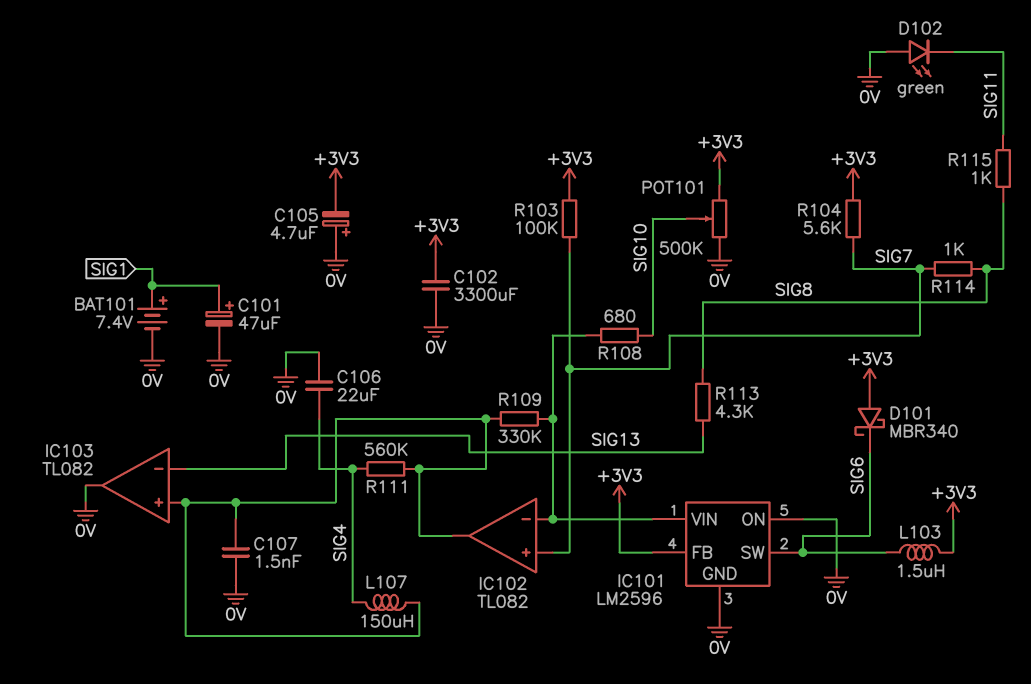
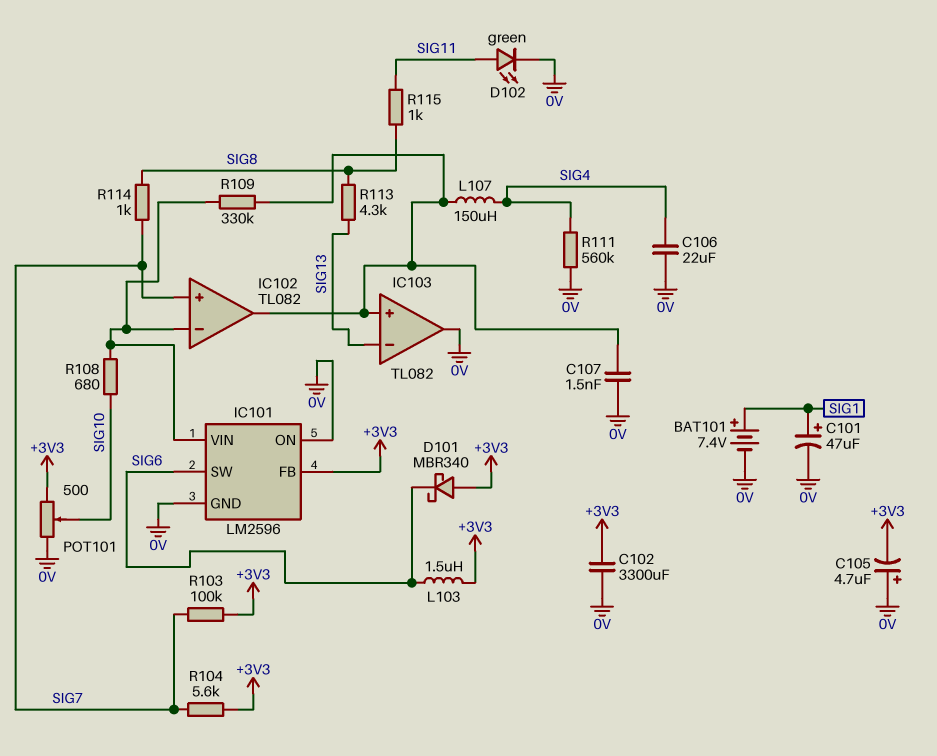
D102: LED green (A 0V, K SIG11) -> LED green (A SIG11, K 0V)
POT101: 500k (+3V3, 0V, wiper SIG10) -> 500 (+3V3, 0V, wiper SIG10)
R111: 560k (IC102/out, SIG4) -> 560k (0V, SIG4)

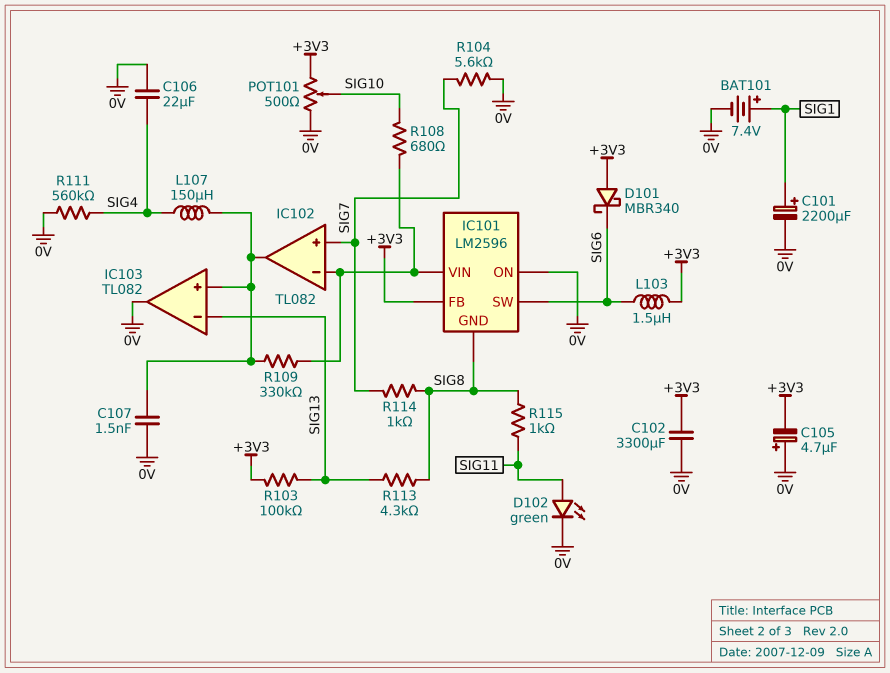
C101: 47uF (plus SIG1, minus 0V) -> 2200uF (plus SIG1, minus 0V)
IC101 pin GND: 0V -> SIG8
R103: 100k (+3V3, SIG7) -> 100k (+3V3, SIG13)
R104: 5.6k (+3V3, SIG7) -> 5.6k (0V, SIG7)

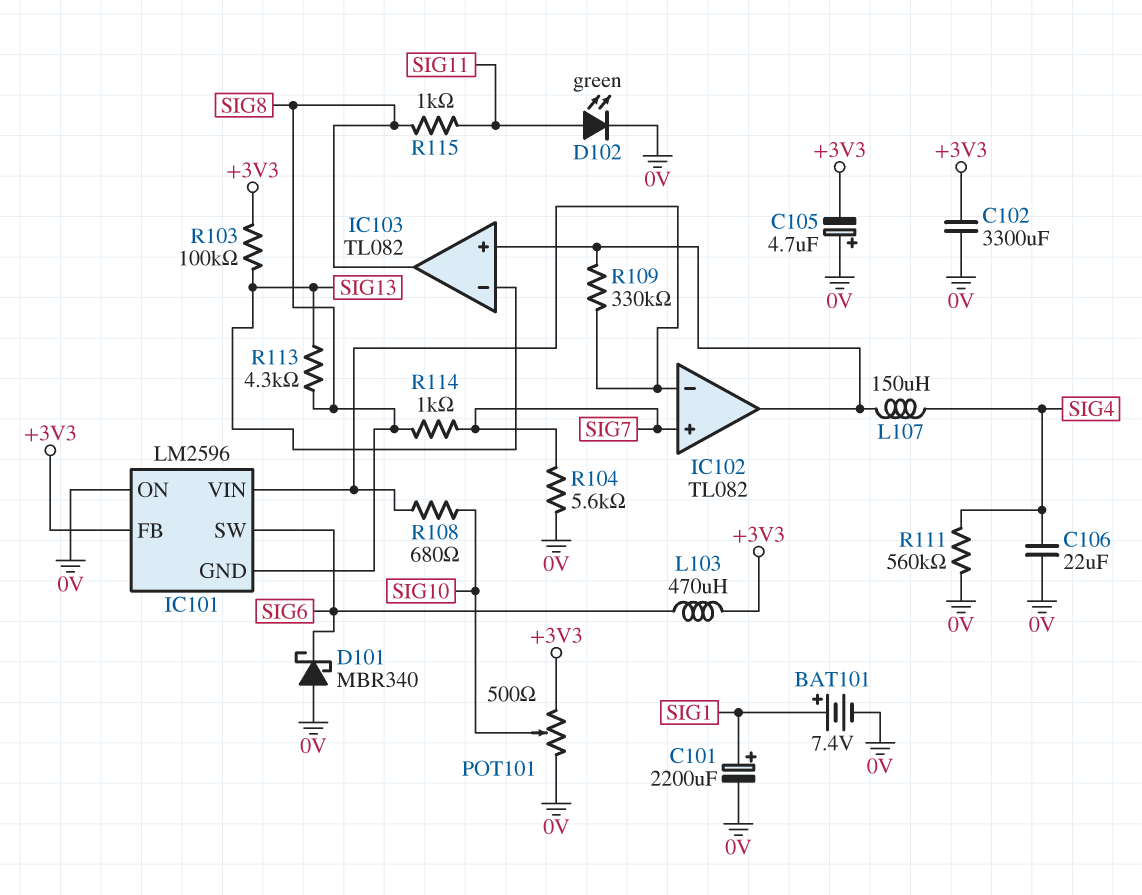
C107: 1.5nF (0V, IC102/out) -> none
D101: schottky MBR340 (A +3V3, K SIG6) -> schottky MBR340 (A 0V, K SIG6)
IC103 pin out: 0V -> SIG8
L103: 1.5uH (+3V3, SIG6) -> 470uH (+3V3, SIG6)

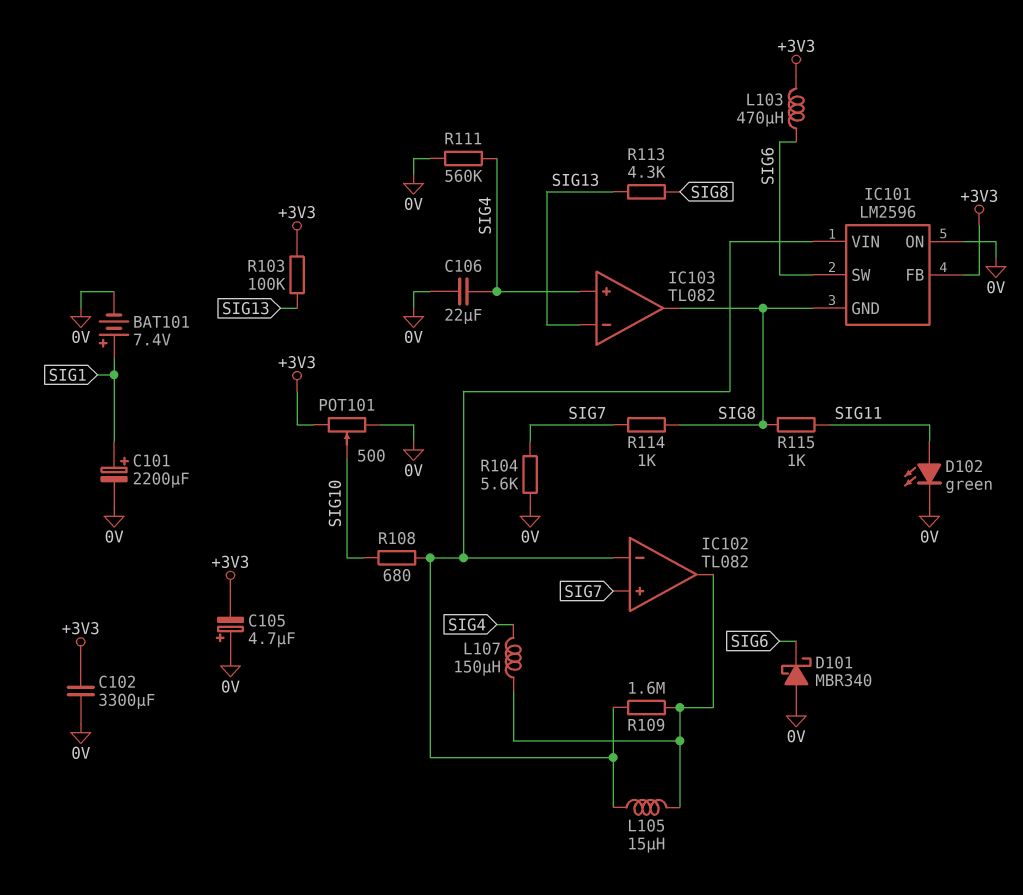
IC103 pin in+: IC102/out -> SIG4
L105: none -> 15uH (IC101/VIN, IC102/out)
R109: 330k (IC101/VIN, IC102/out) -> 1.6M (IC101/VIN, IC102/out)

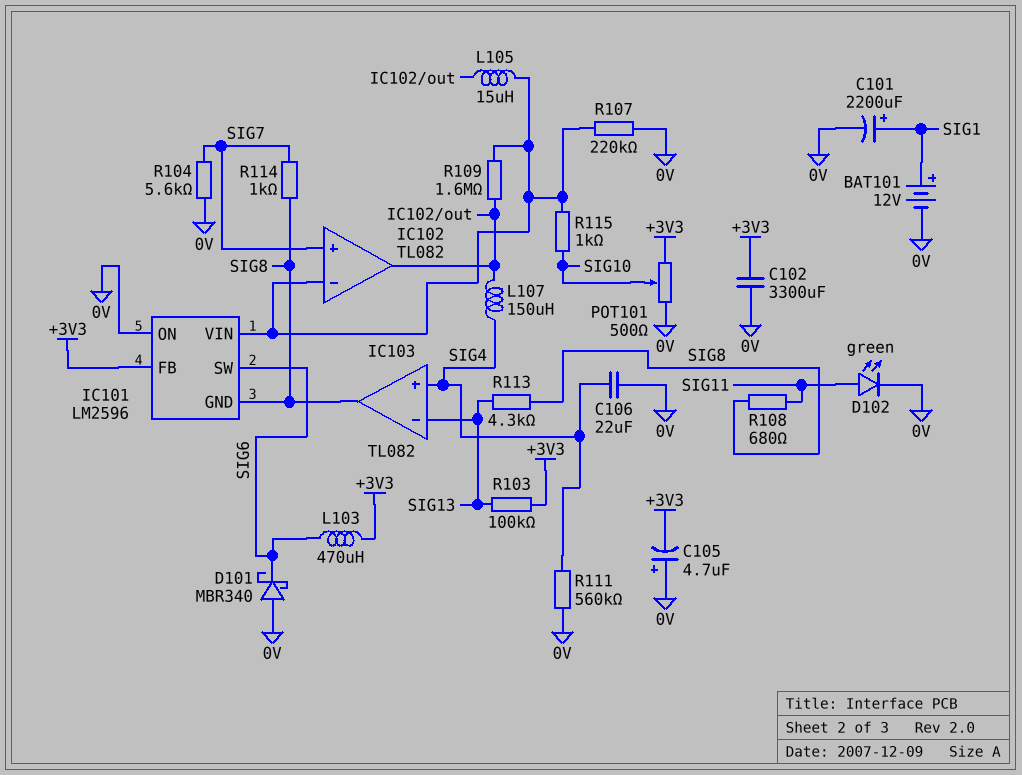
BAT101: 7.4V (plus SIG1, minus 0V) -> 12V (plus SIG1, minus 0V)
R107: none -> 220k (0V, IC101/VIN)
R108: 680 (IC101/VIN, SIG10) -> 680 (SIG8, SIG11)
R115: 1k (SIG8, SIG11) -> 1k (IC101/VIN, SIG10)

